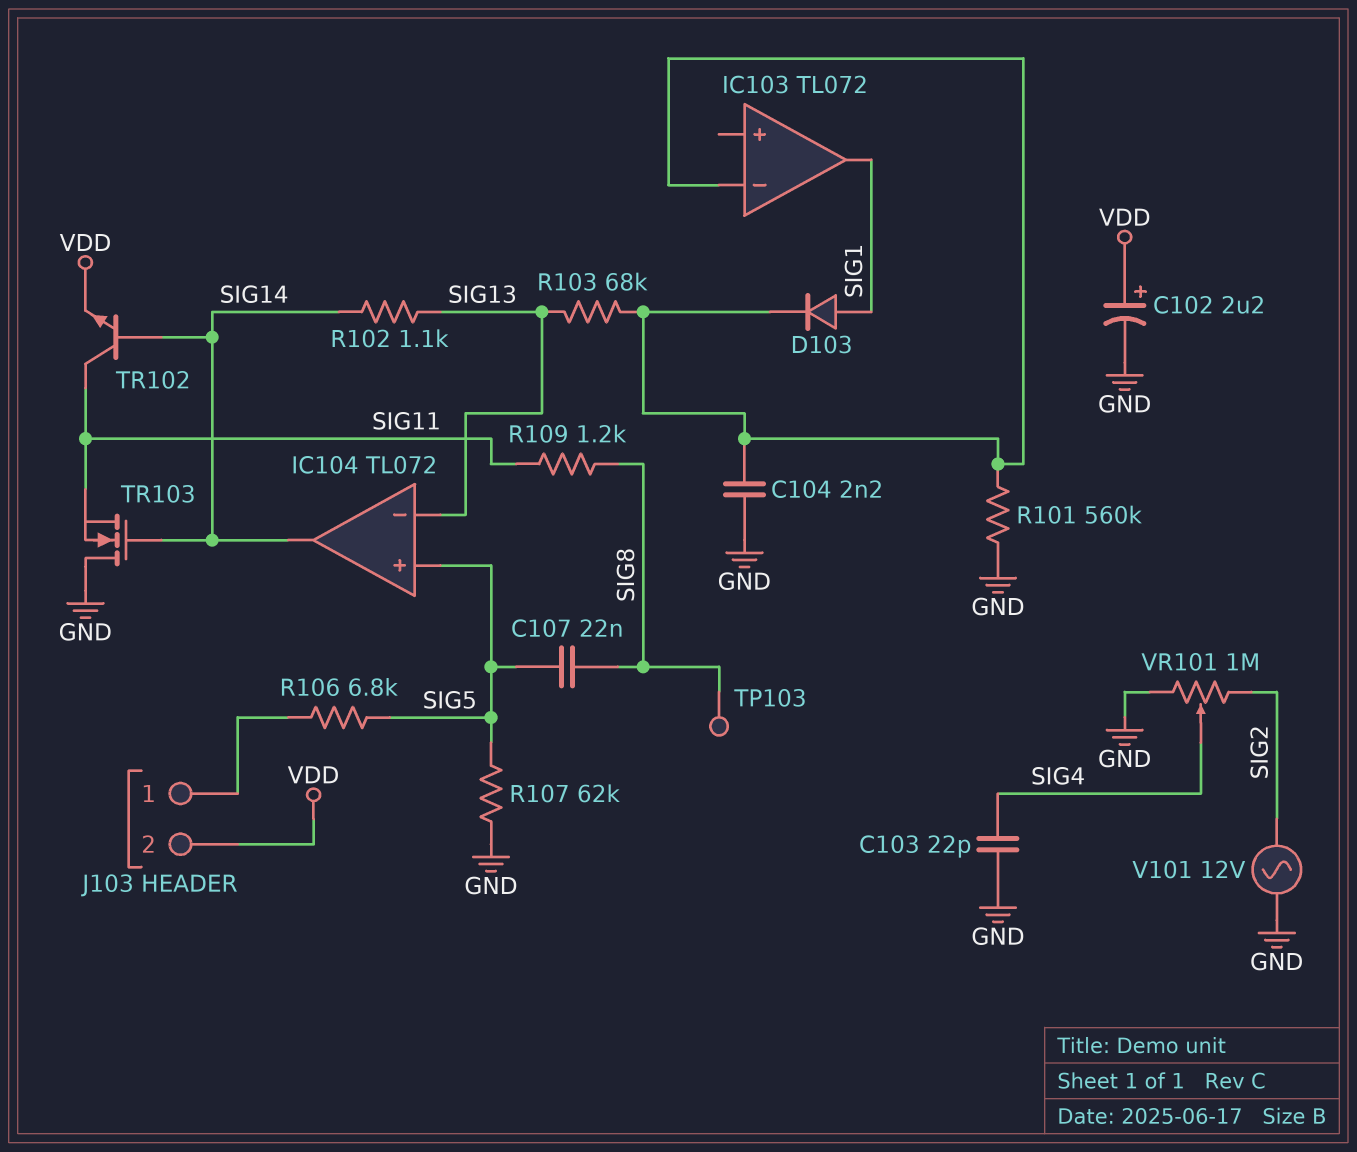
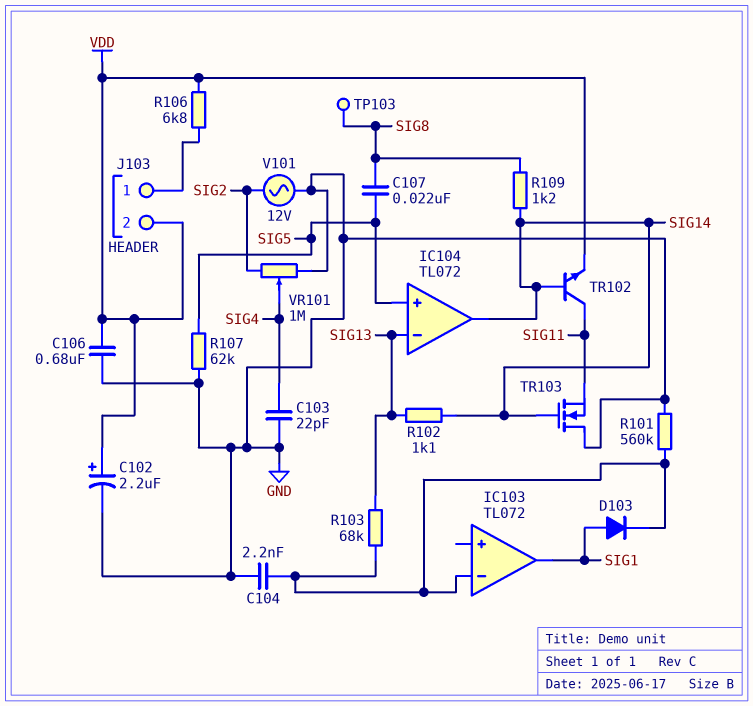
C106: none -> 680nF (GND, VDD)
R106: 6.8k (J103/1, SIG5) -> 6.8k (J103/1, VDD)
R109: 1.2k (SIG8, SIG11) -> 1.2k (SIG8, SIG14)

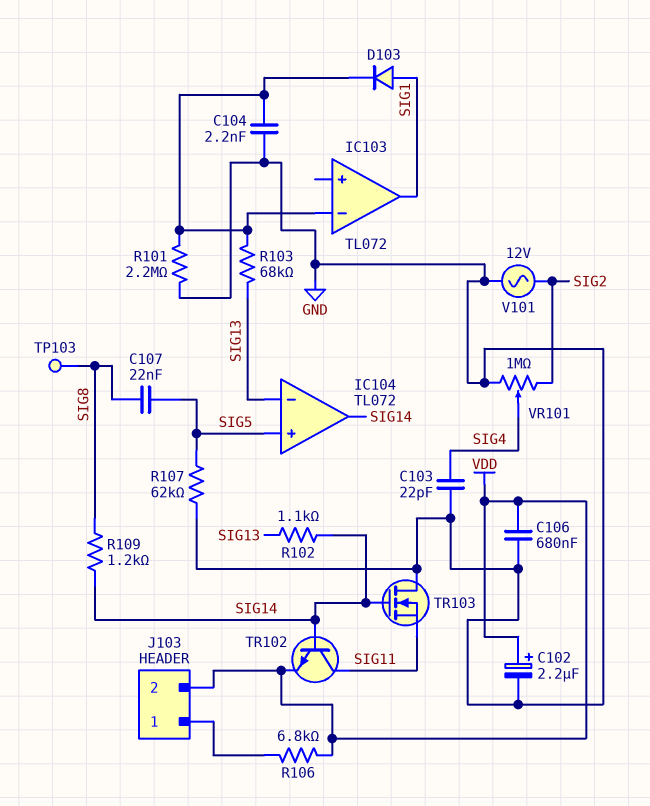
R101: 560k (GND, IC103/in-) -> 2.2M (GND, IC103/in-)

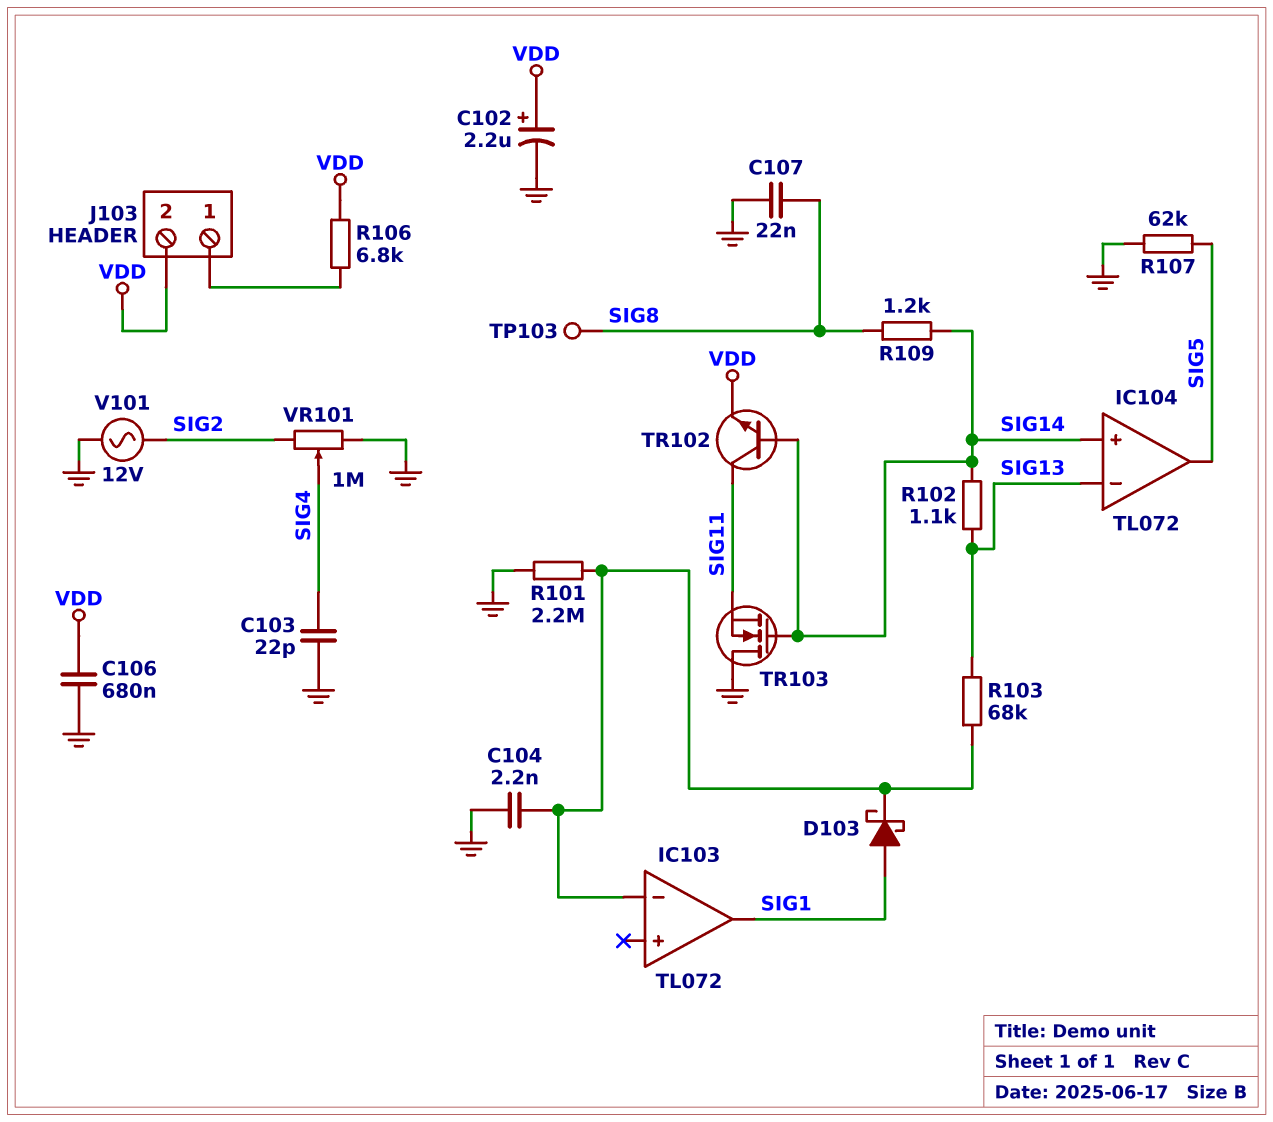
C107: 22nF (SIG5, SIG8) -> 22nF (GND, SIG8)
D103: diode (A SIG1, K IC103/in-) -> schottky (A SIG1, K IC103/in-)
IC104 pin in+: SIG5 -> SIG14
IC104 pin out: SIG14 -> SIG5

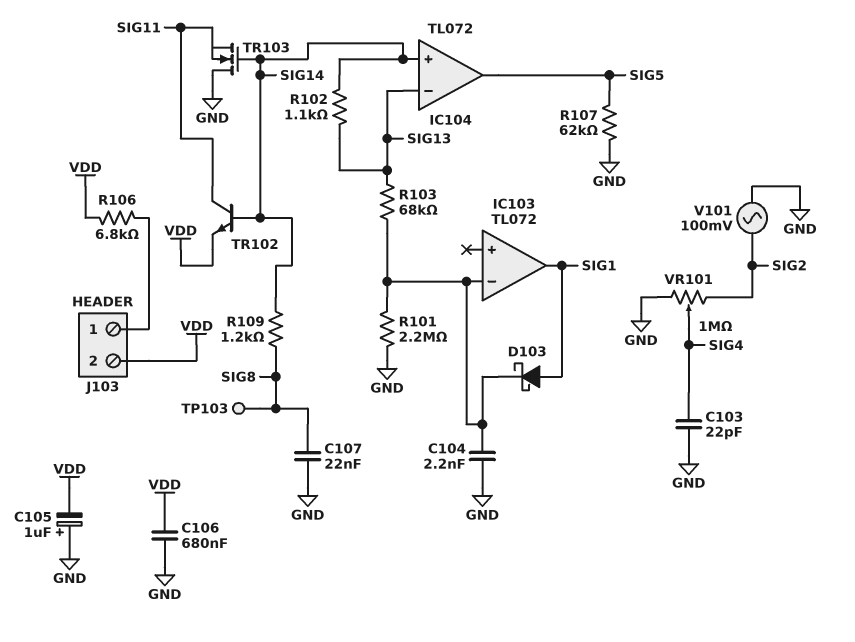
C102: 2.2uF (plus VDD, minus GND) -> none
C105: none -> 1uF (plus GND, minus VDD)
V101: AC 12V (GND, SIG2) -> AC 100mV (GND, SIG2)

